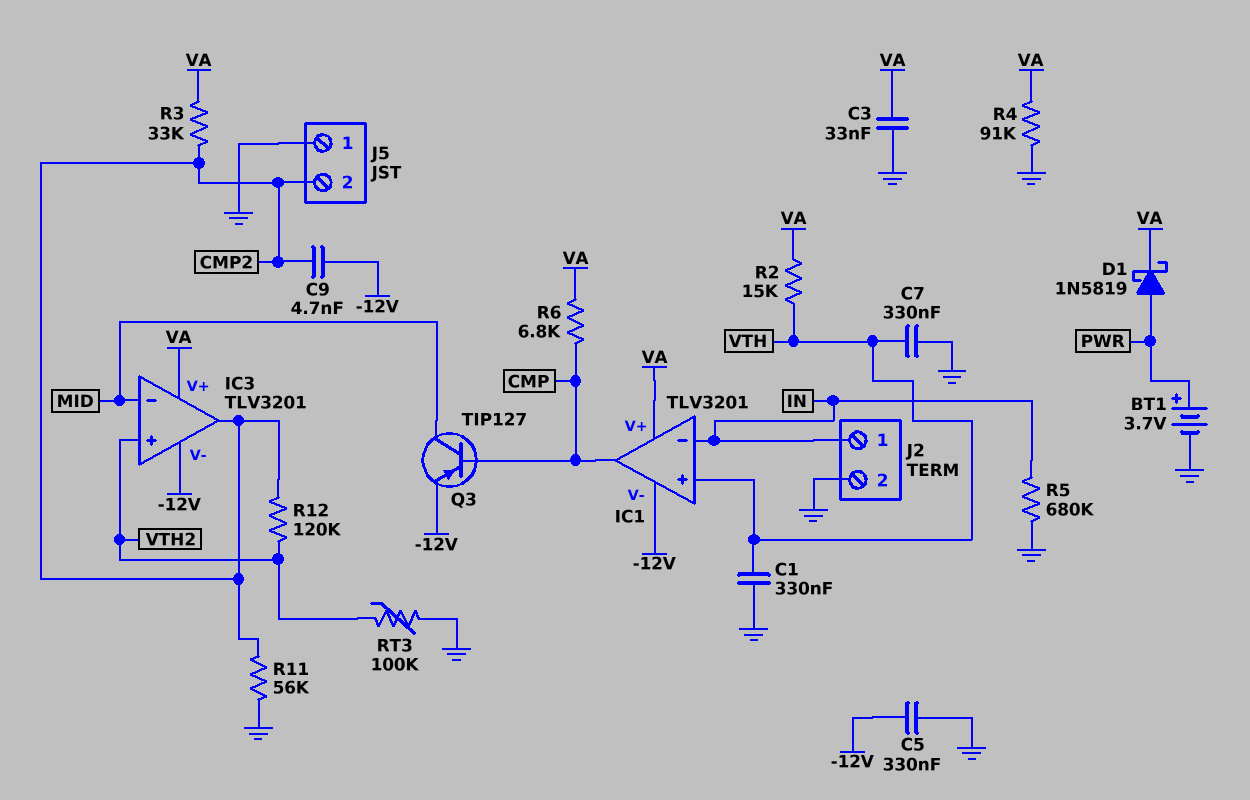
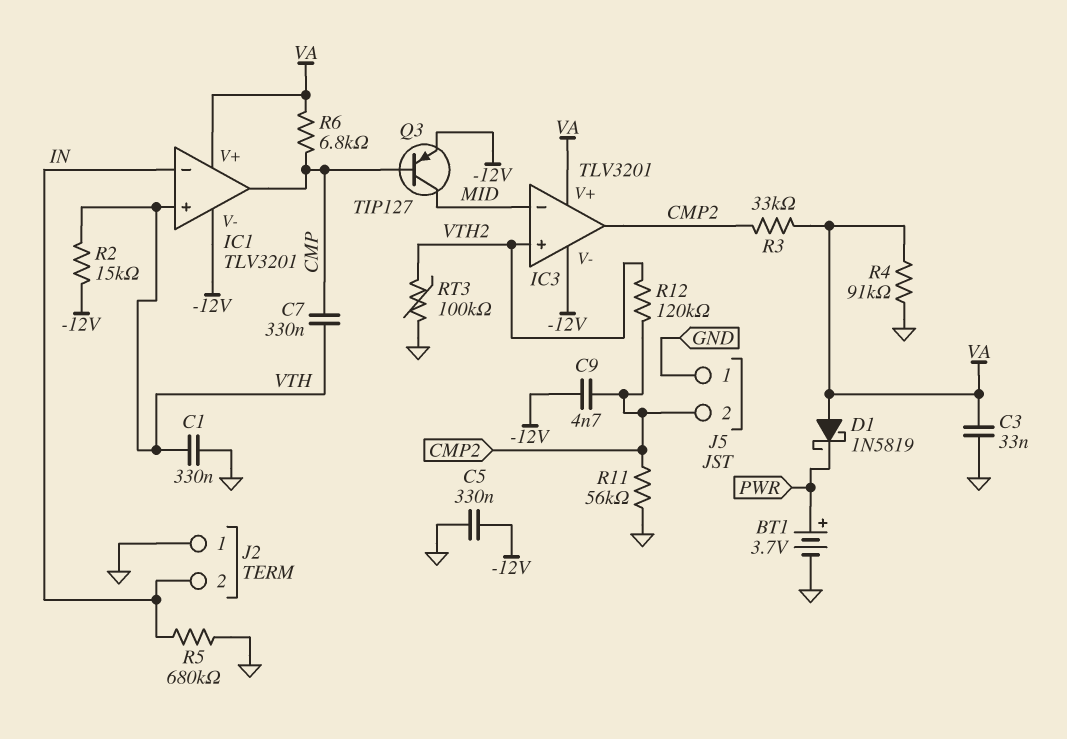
C7: 330nF (GND, VTH) -> 330nF (CMP, VTH)
D1: schottky 1N5819 (A PWR, K VA) -> schottky 1N5819 (A VA, K PWR)
J2 pin 1: IN -> GND
J2 pin 2: GND -> IN
R2: 15k (VA, VTH) -> 15k (-12V, VTH)

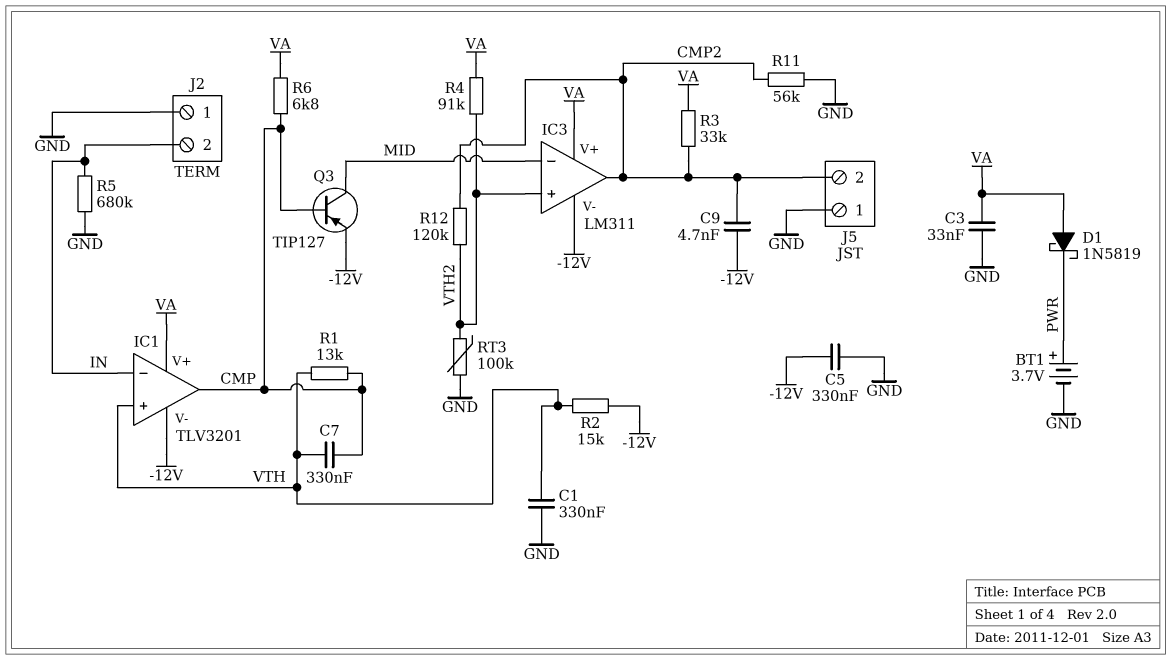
IC3: TLV3201 -> LM311
R1: none -> 13k (CMP, VTH)
R4: 91k (GND, VA) -> 91k (VA, VTH2)

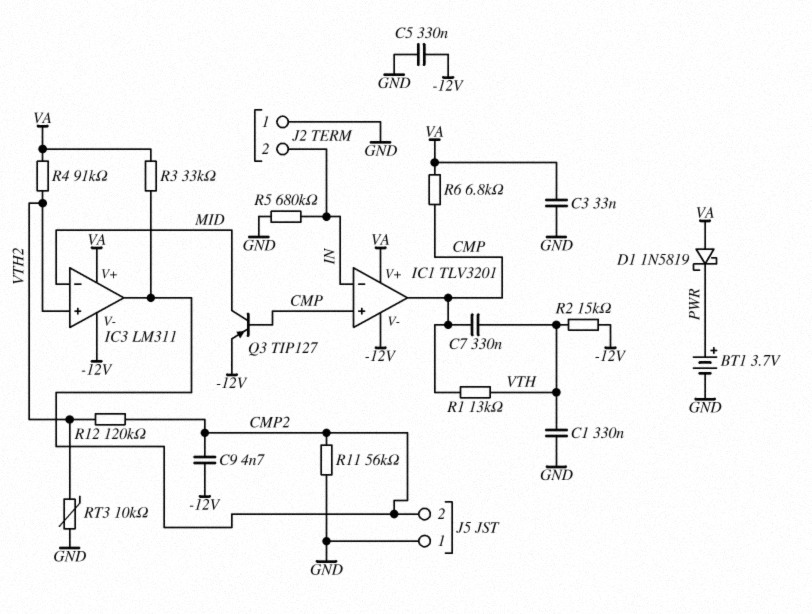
IC1 pin in+: VTH -> CMP
RT3: 100k (GND, VTH2) -> 10k (GND, VTH2)

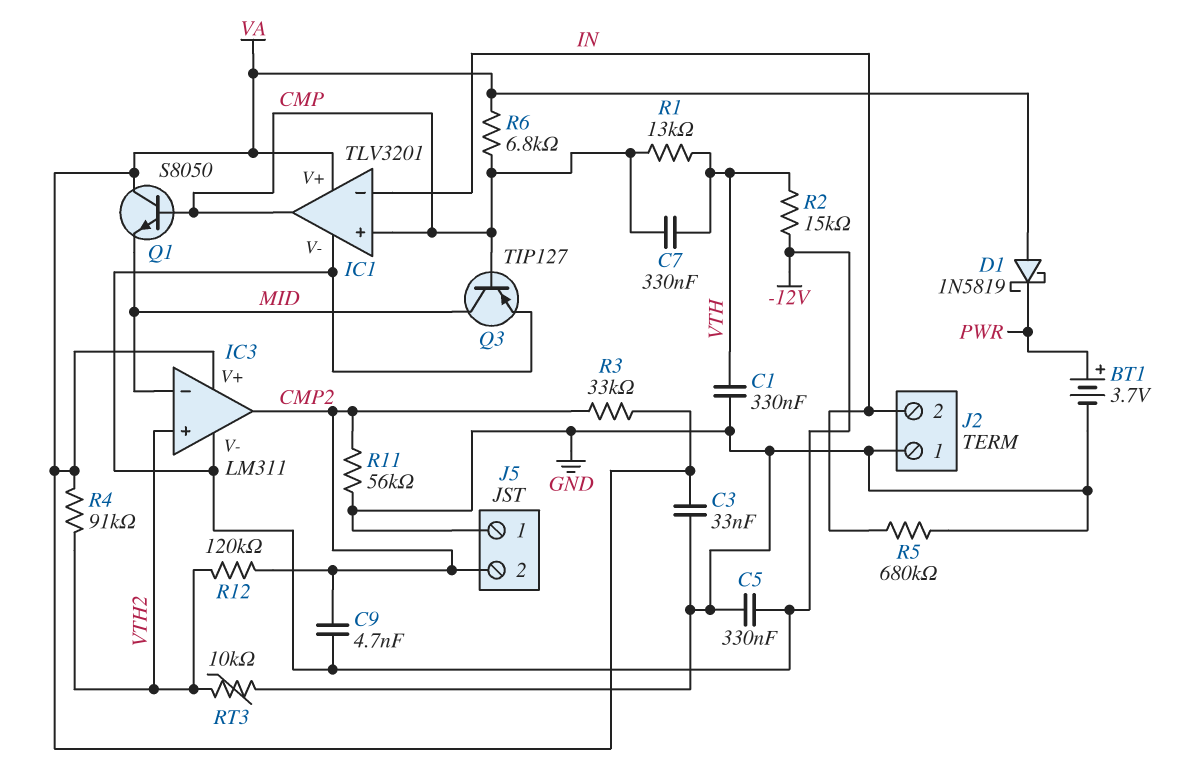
Q1: none -> NPN S8050 (B CMP, C VA, E MID)

